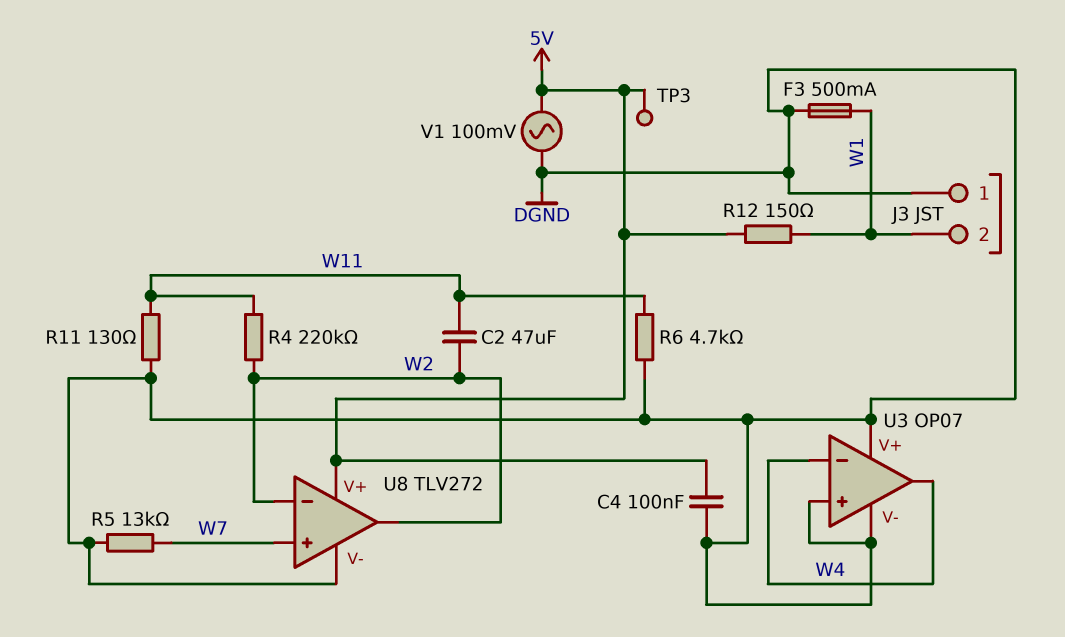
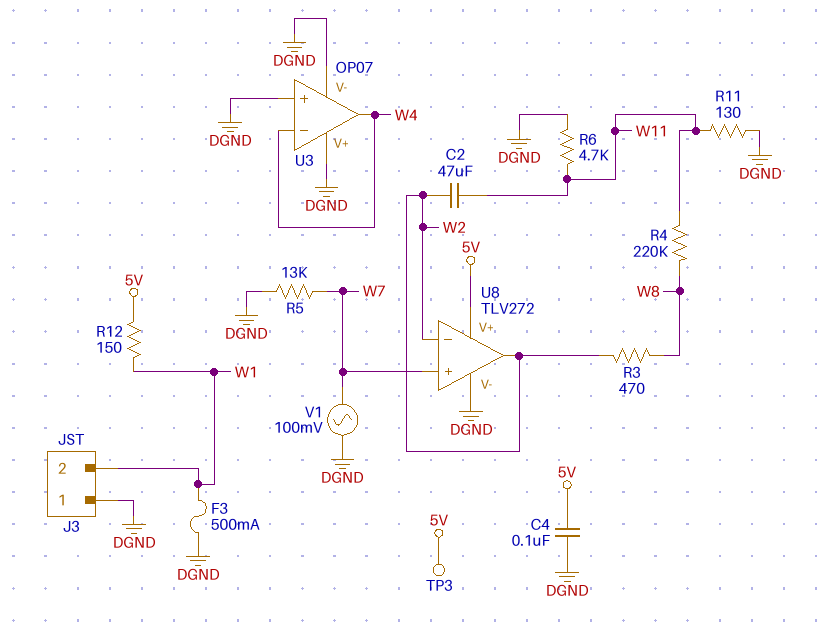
R3: none -> 470 (W2, W8)
R4: 220k (W2, W11) -> 220k (W8, W11)
V1: AC 100mV (5V, DGND) -> AC 100mV (DGND, W7)

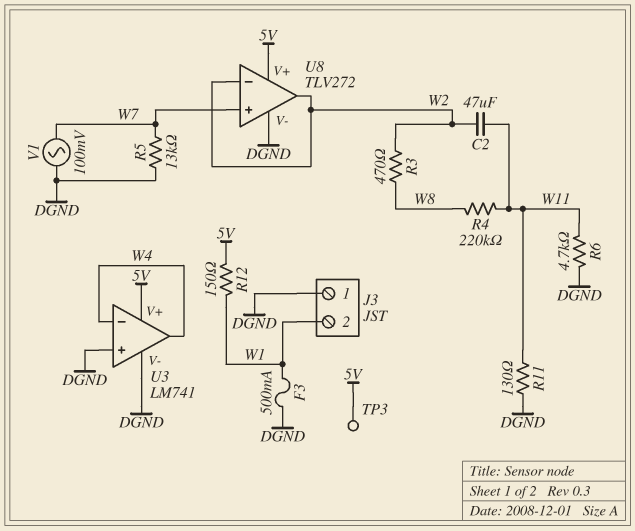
C4: 100nF (5V, DGND) -> none
U3: OP07 -> LM741
U3 pin V+: DGND -> 5V

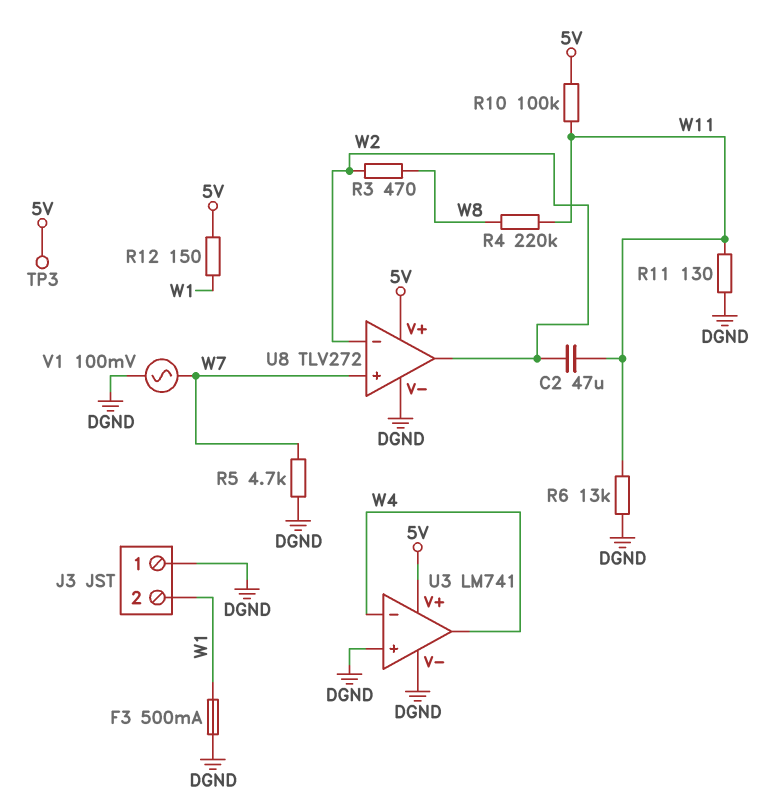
R5: 13k (DGND, W7) -> 4.7k (DGND, W7)
R6: 4.7k (DGND, W11) -> 13k (DGND, W11)
R10: none -> 100k (5V, W11)

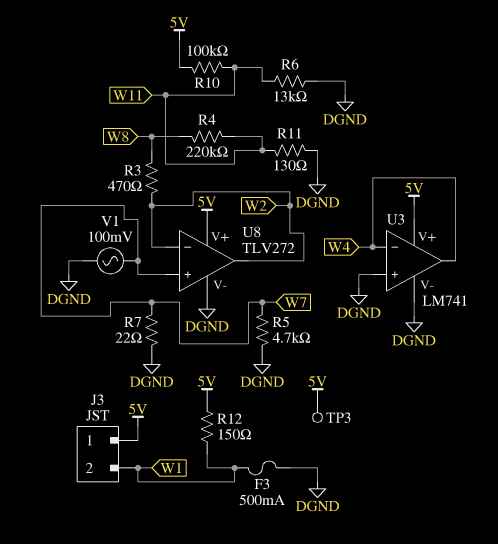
C2: 47uF (W2, W11) -> none
J3 pin 1: DGND -> 5V
R7: none -> 22 (DGND, W7)

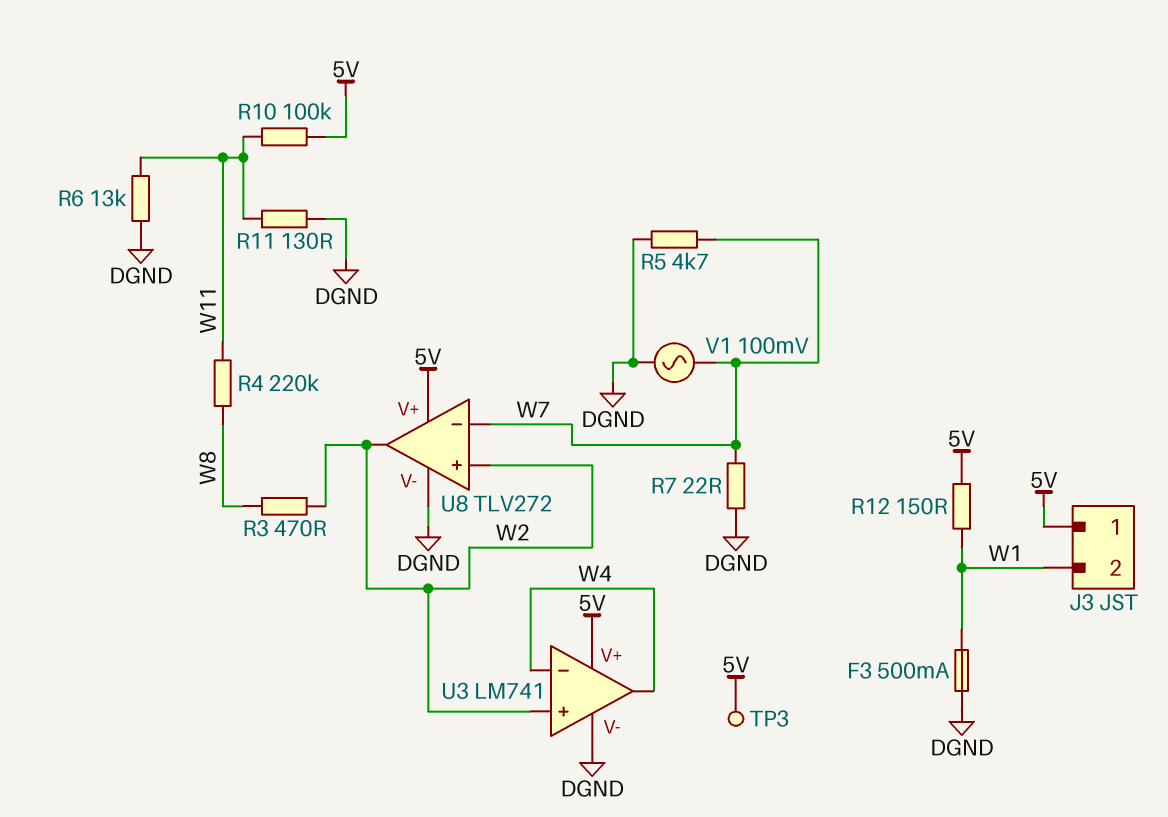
U3 pin in+: DGND -> W2
U8 pin in+: W7 -> W2
U8 pin in-: W2 -> W7

